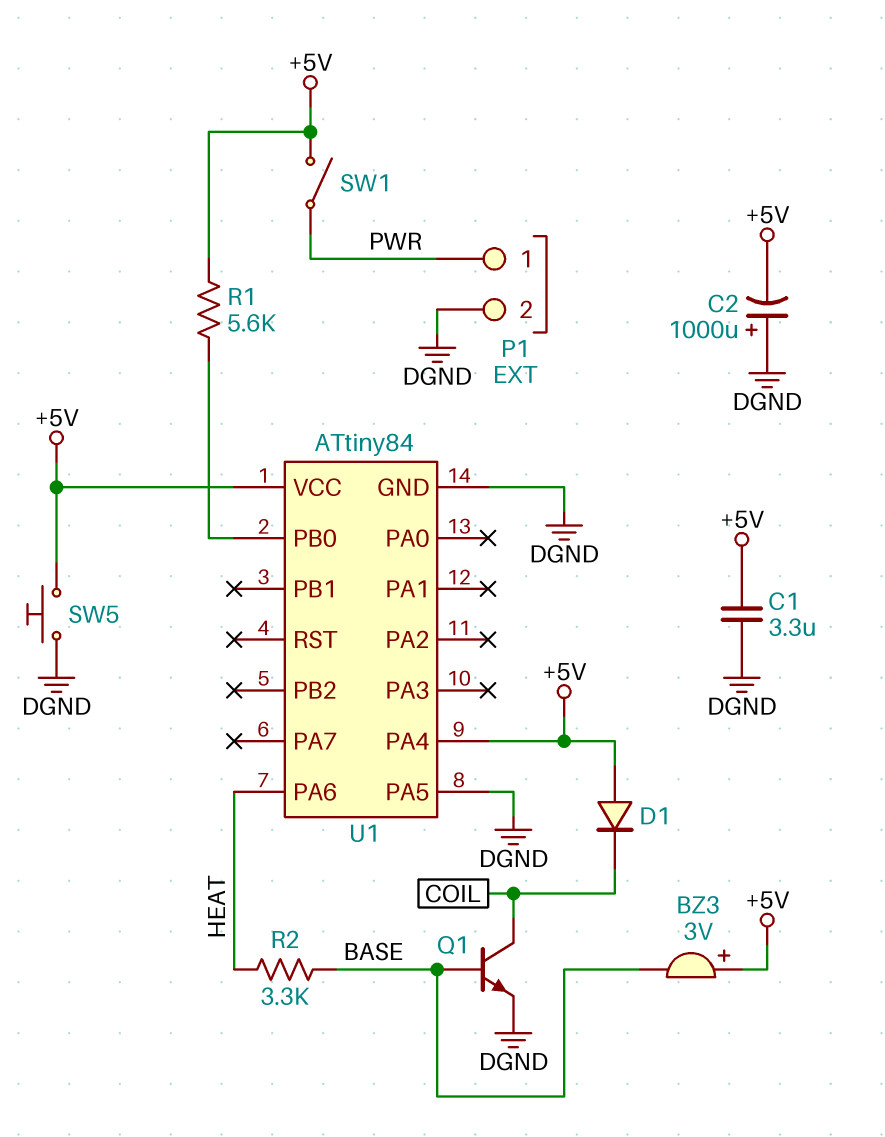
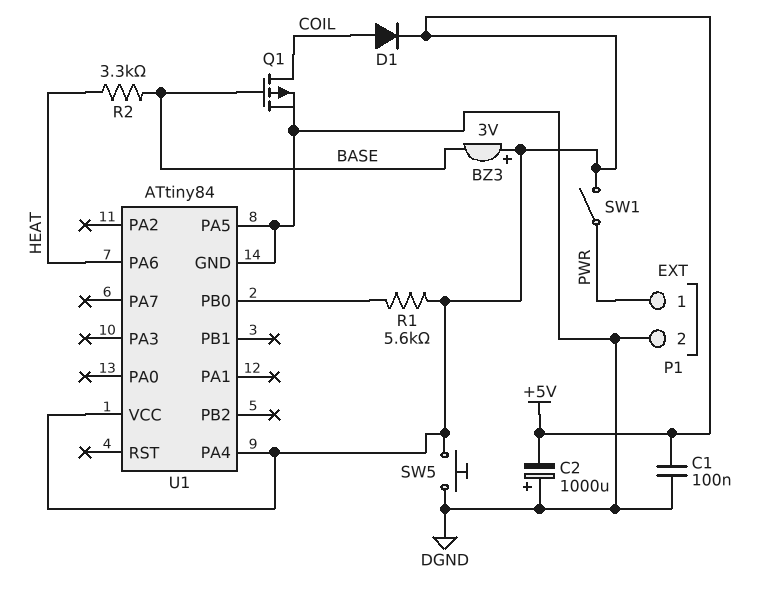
C1: 3.3uF (+5V, DGND) -> 100nF (+5V, DGND)
D1: diode (A +5V, K COIL) -> diode (A COIL, K +5V)
Q1: NPN (B BASE, C COIL, E DGND) -> PMOS (G BASE, D COIL, S DGND)

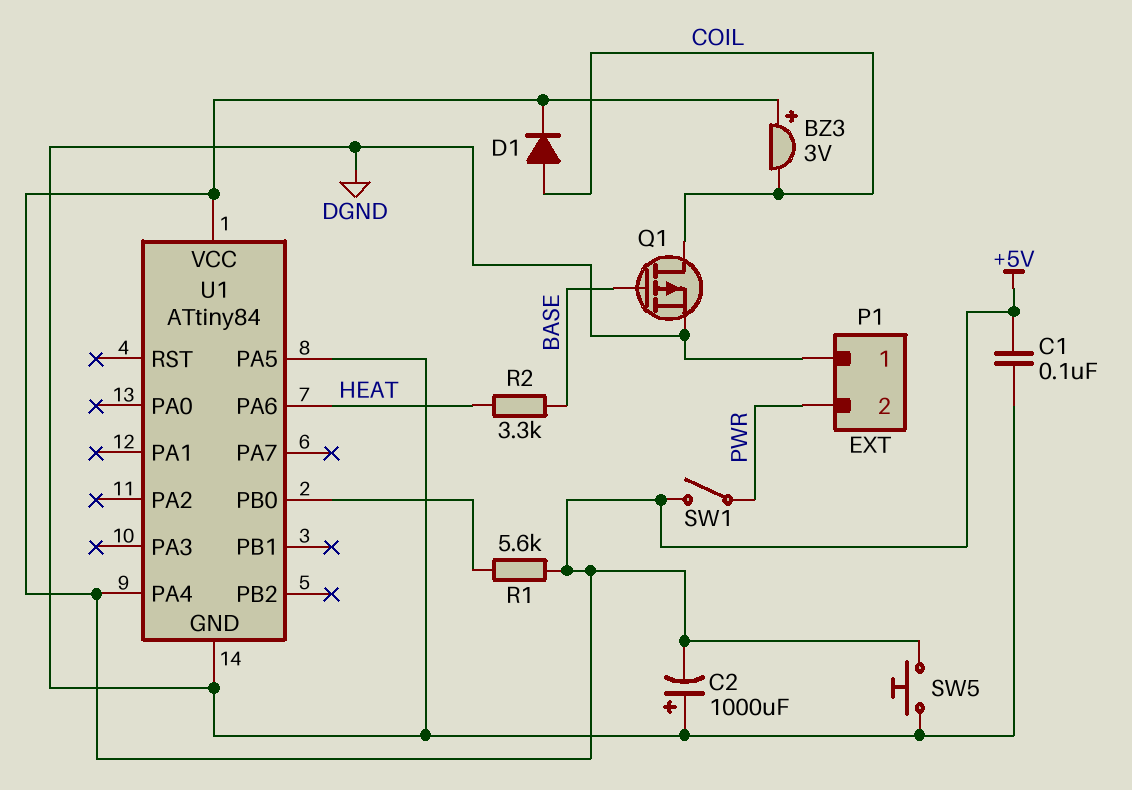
BZ3: buzzer 3V (plus +5V, minus BASE) -> buzzer 3V (plus +5V, minus COIL)
P1 pin 1: PWR -> DGND
P1 pin 2: DGND -> PWR

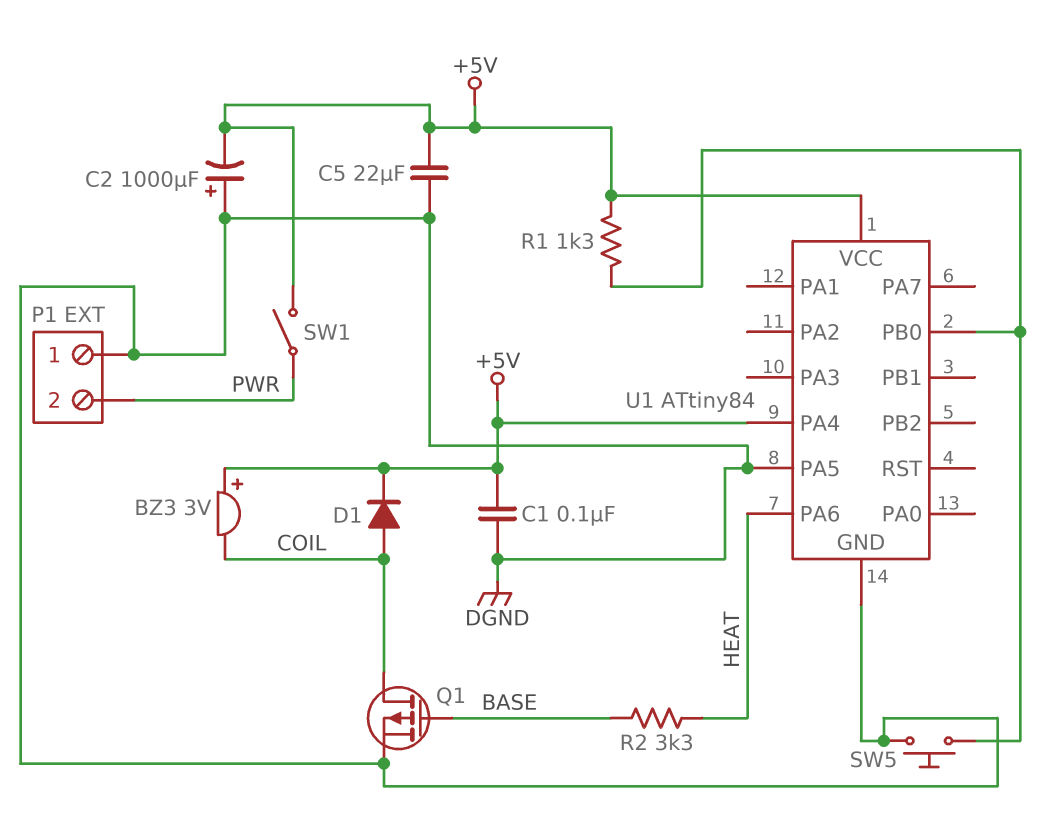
C5: none -> 22uF (+5V, DGND)
R1: 5.6k (+5V, U1/PB0) -> 1.3k (+5V, U1/PB0)
SW5: button (+5V, DGND) -> button (DGND, U1/PB0)

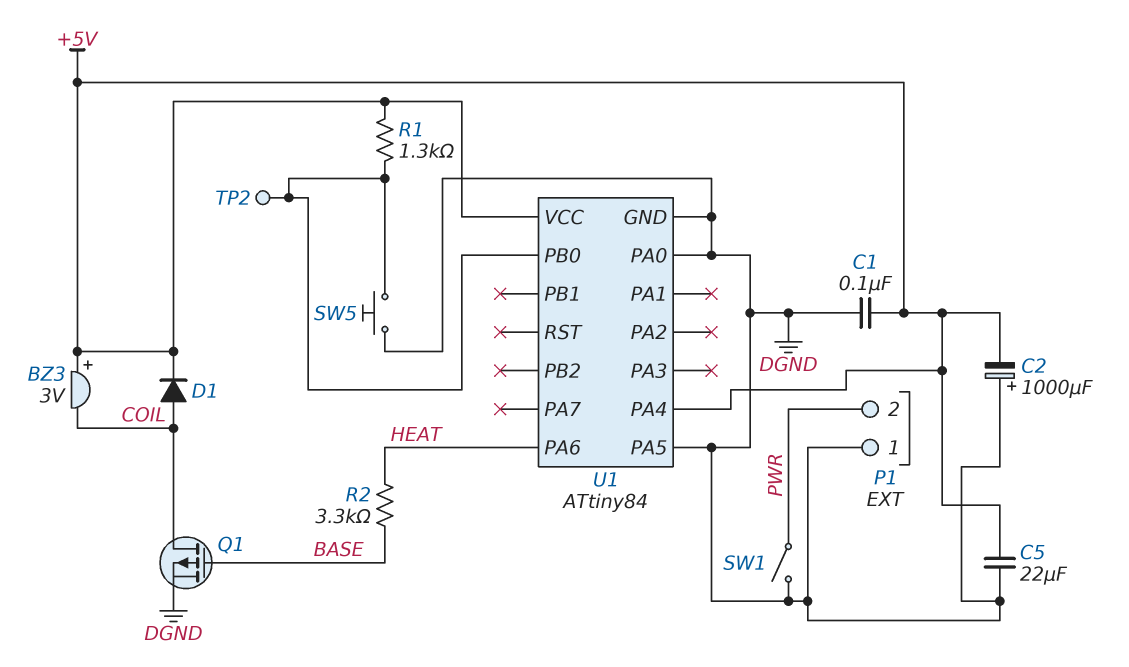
SW1: switch (+5V, PWR) -> switch (DGND, PWR)
TP2: none -> test point (U1/PB0)
U1 pin PA0: none -> DGND

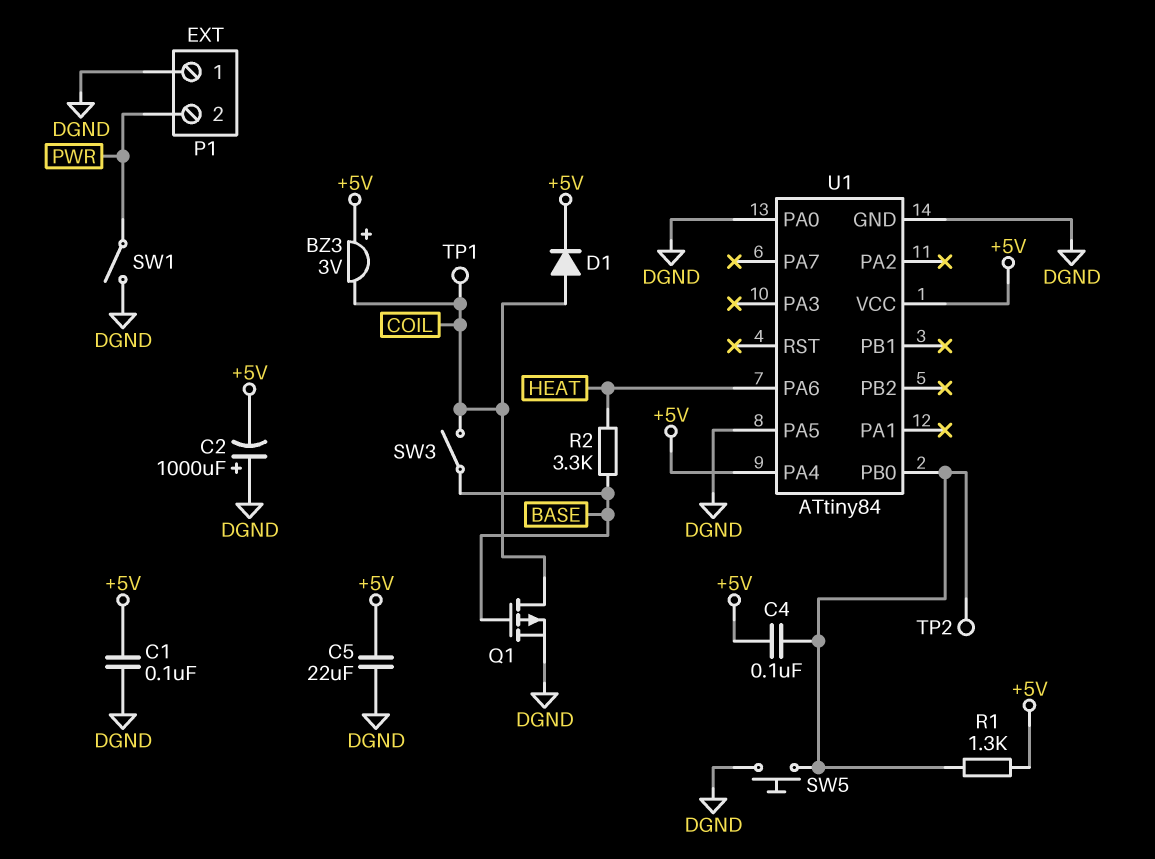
C4: none -> 100nF (+5V, U1/PB0)
SW3: none -> switch (BASE, COIL)
TP1: none -> test point (COIL)

